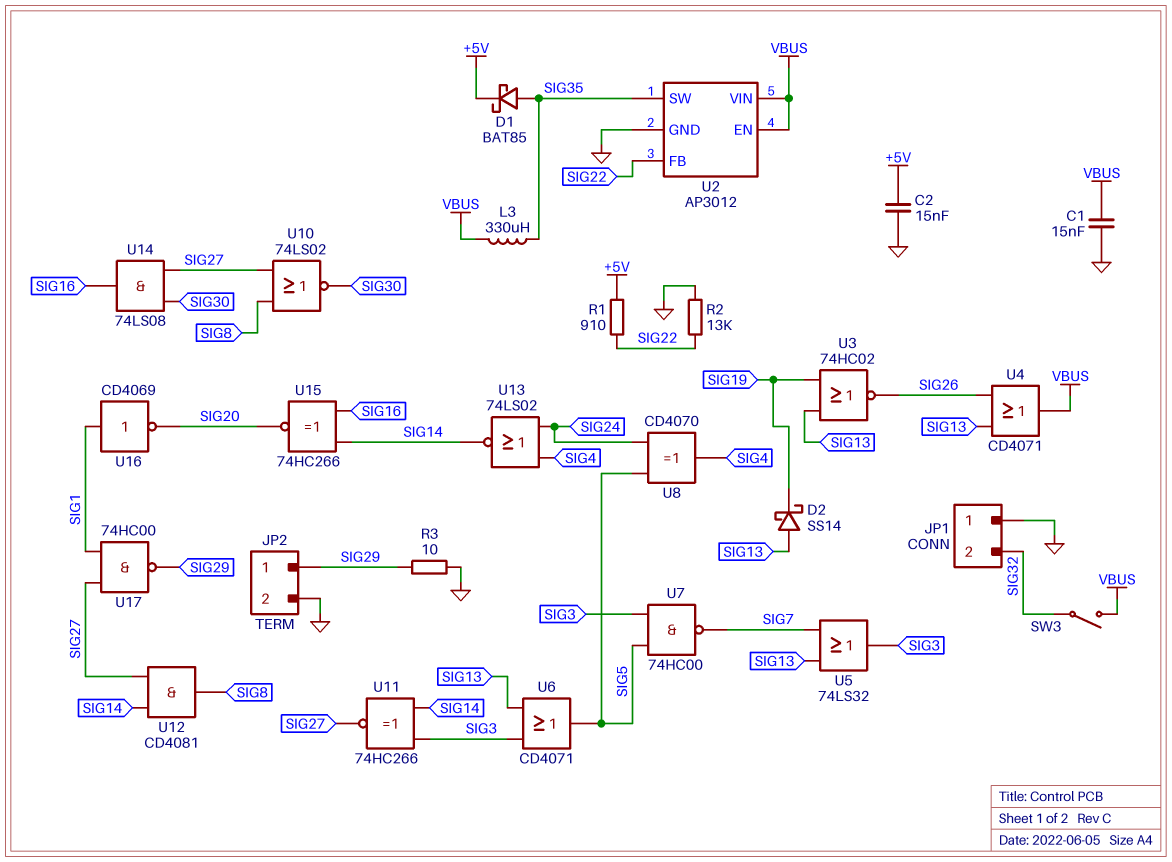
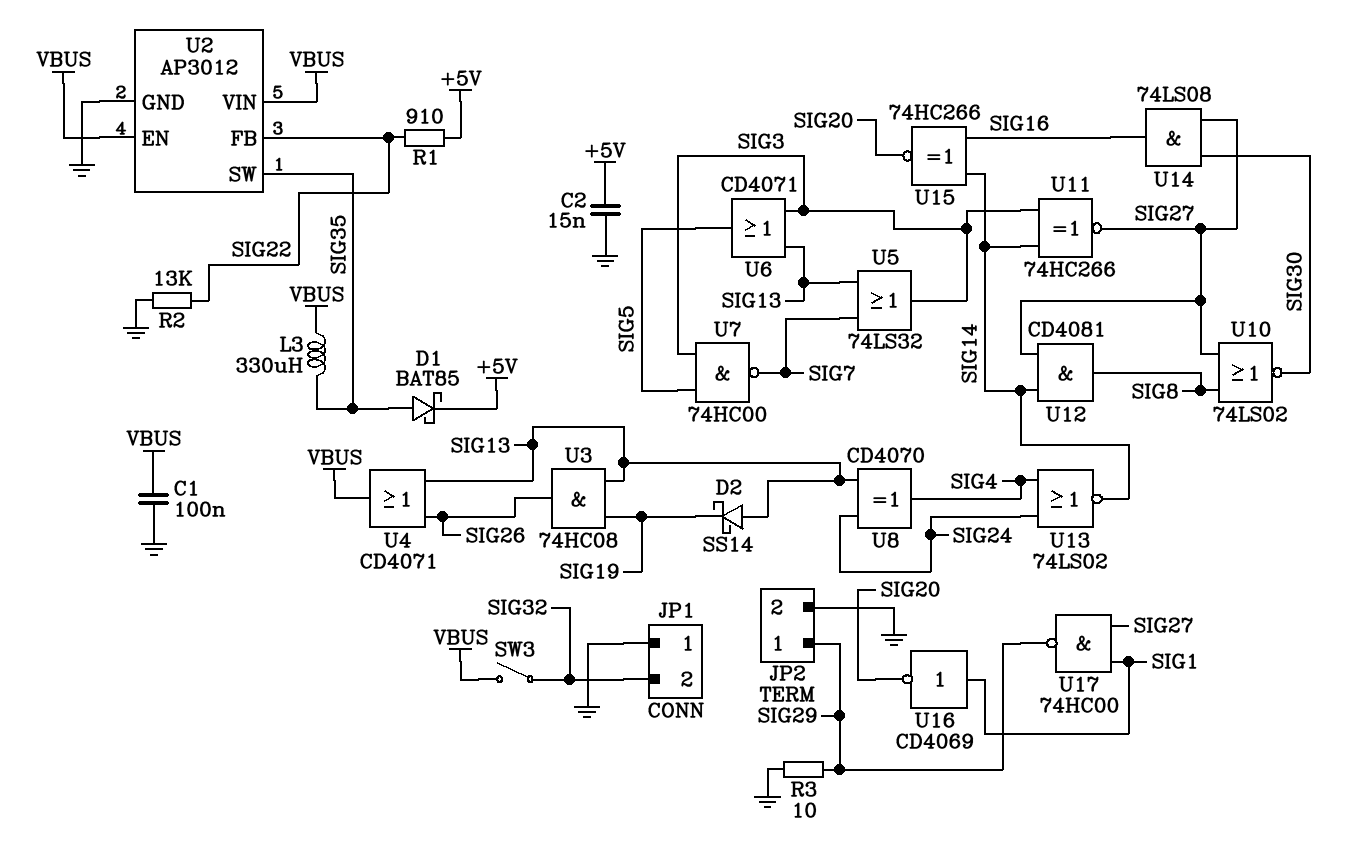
C1: 15nF (GND, VBUS) -> 100nF (GND, VBUS)
U3: NOR 74HC02 (in SIG13, in SIG19, out SIG26) -> AND 74HC08 (in SIG13, in SIG19, out SIG26)
U8: XOR CD4070 (in SIG5, in SIG24, out SIG4) -> XOR CD4070 (in SIG13, in SIG24, out SIG4)

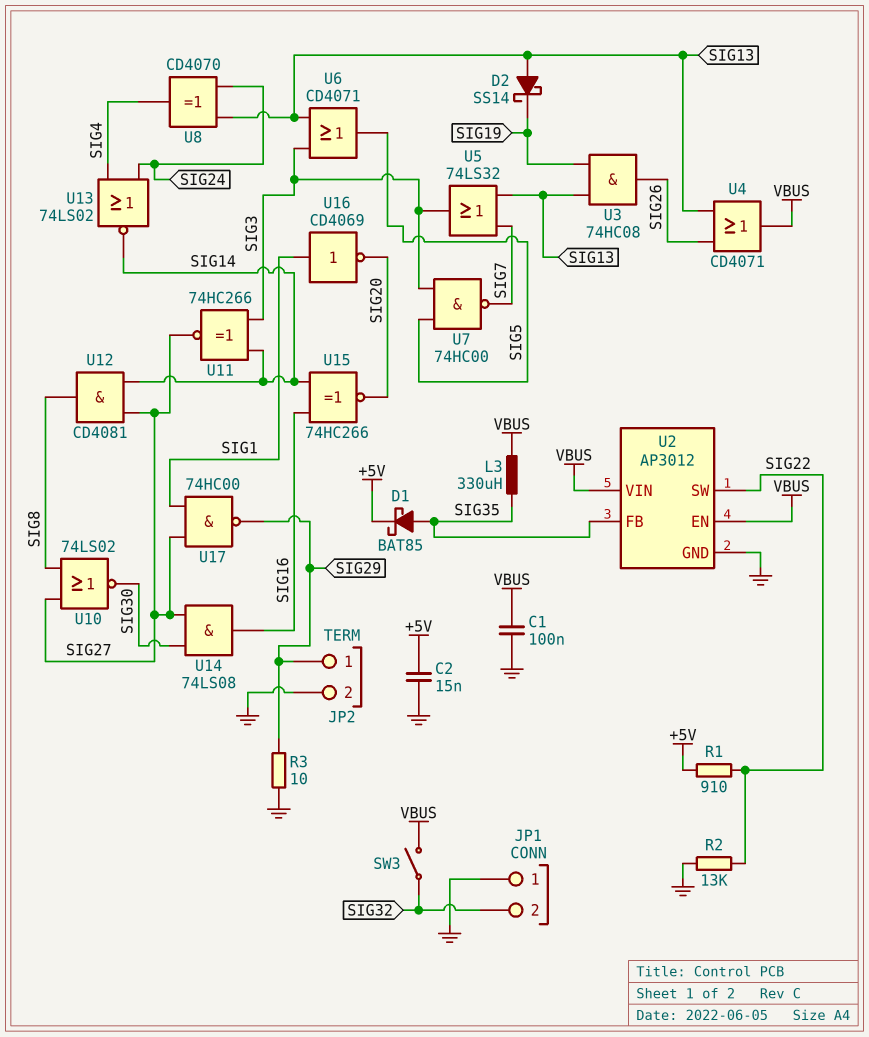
U2 pin FB: SIG22 -> SIG35
U2 pin SW: SIG35 -> SIG22

